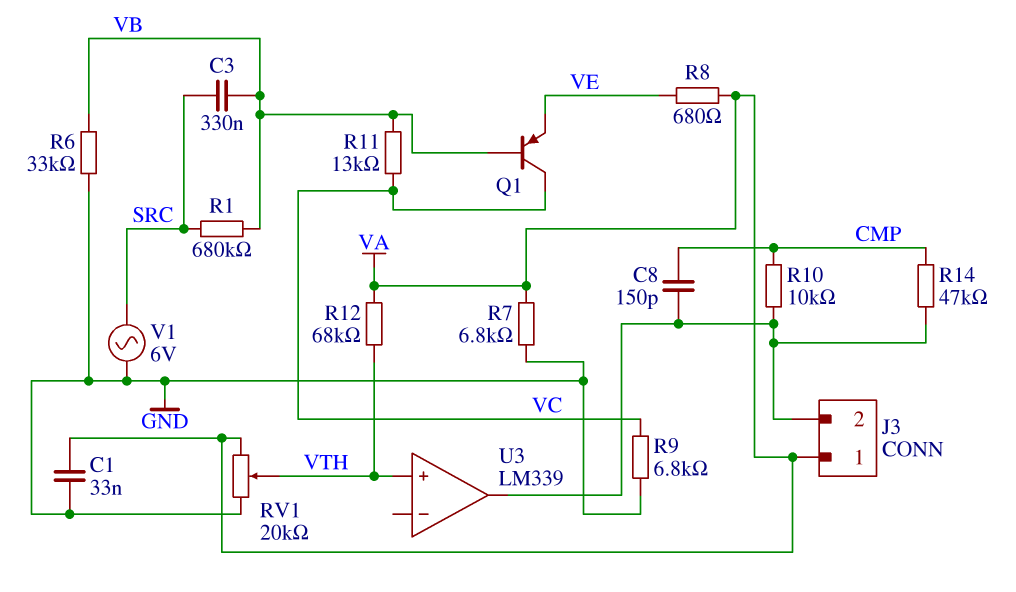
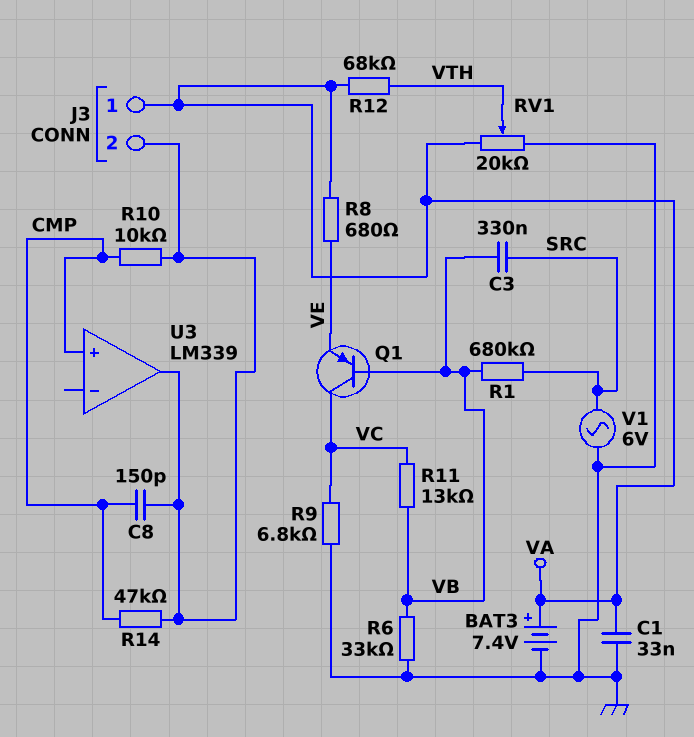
BAT3: none -> 7.4V (plus VA, minus GND)
R7: 6.8k (GND, VA) -> none
U3 pin in+: VTH -> CMP

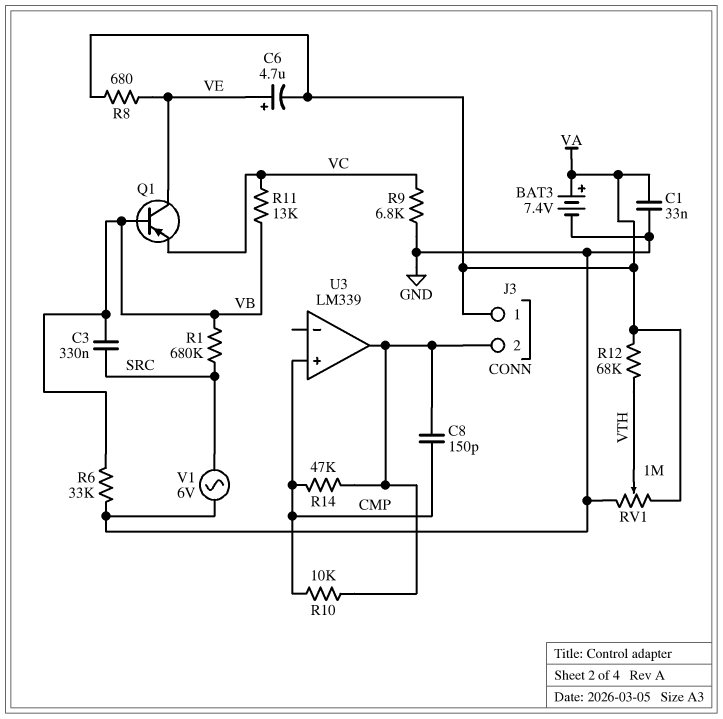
C6: none -> 4.7uF (plus VE, minus VA)
Q1: PNP (B VB, C VC, E VE) -> PNP (B VB, C VE, E VC)
RV1: 20k (GND, VA, wiper VTH) -> 1M (GND, VA, wiper VTH)

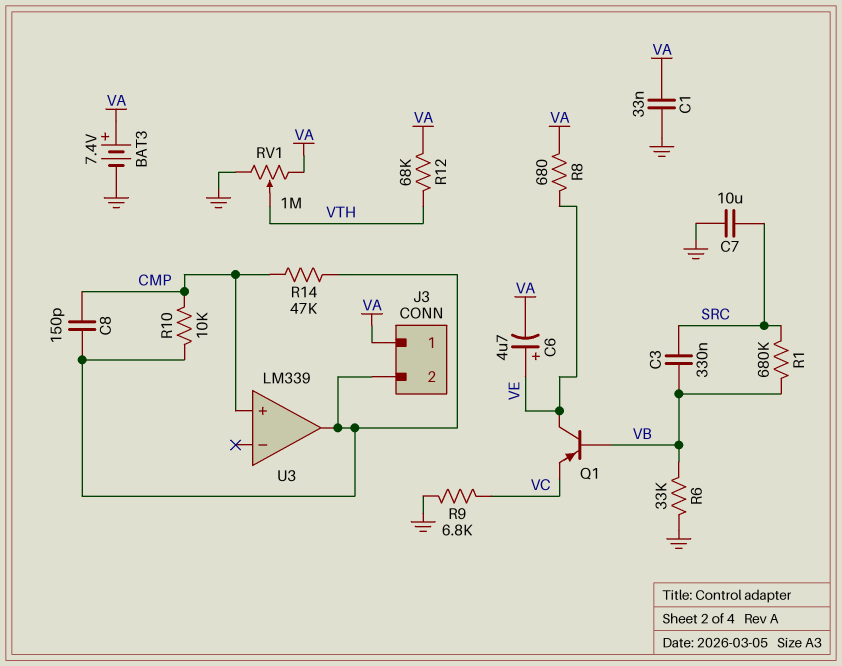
C7: none -> 10uF (GND, SRC)
R11: 13k (VB, VC) -> none
V1: AC 6V (GND, SRC) -> none

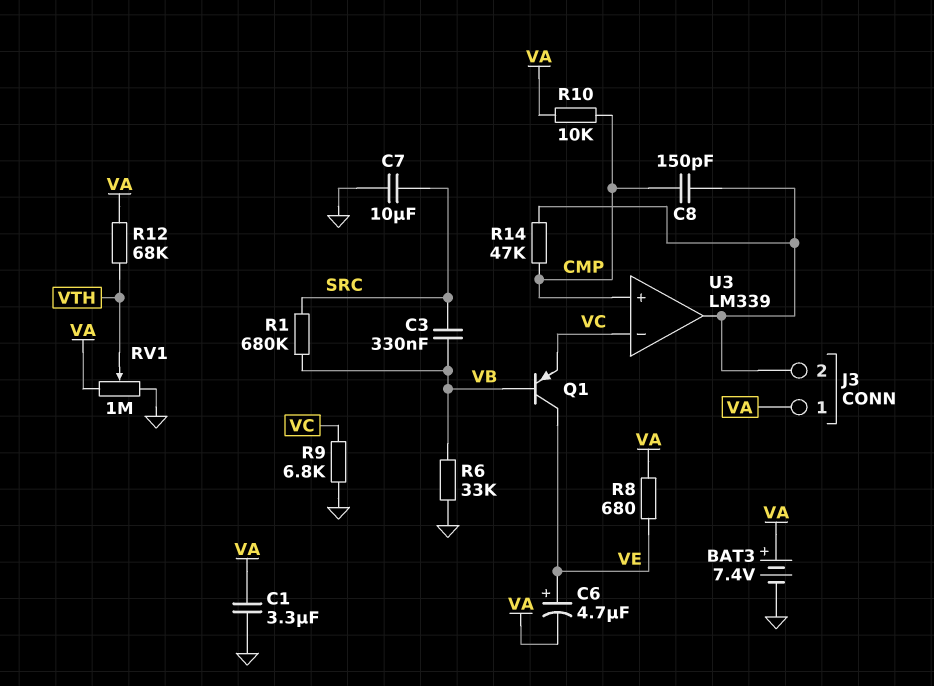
C1: 33nF (GND, VA) -> 3.3uF (GND, VA)
R10: 10k (CMP, J3/2) -> 10k (CMP, VA)
U3 pin in-: none -> VC

